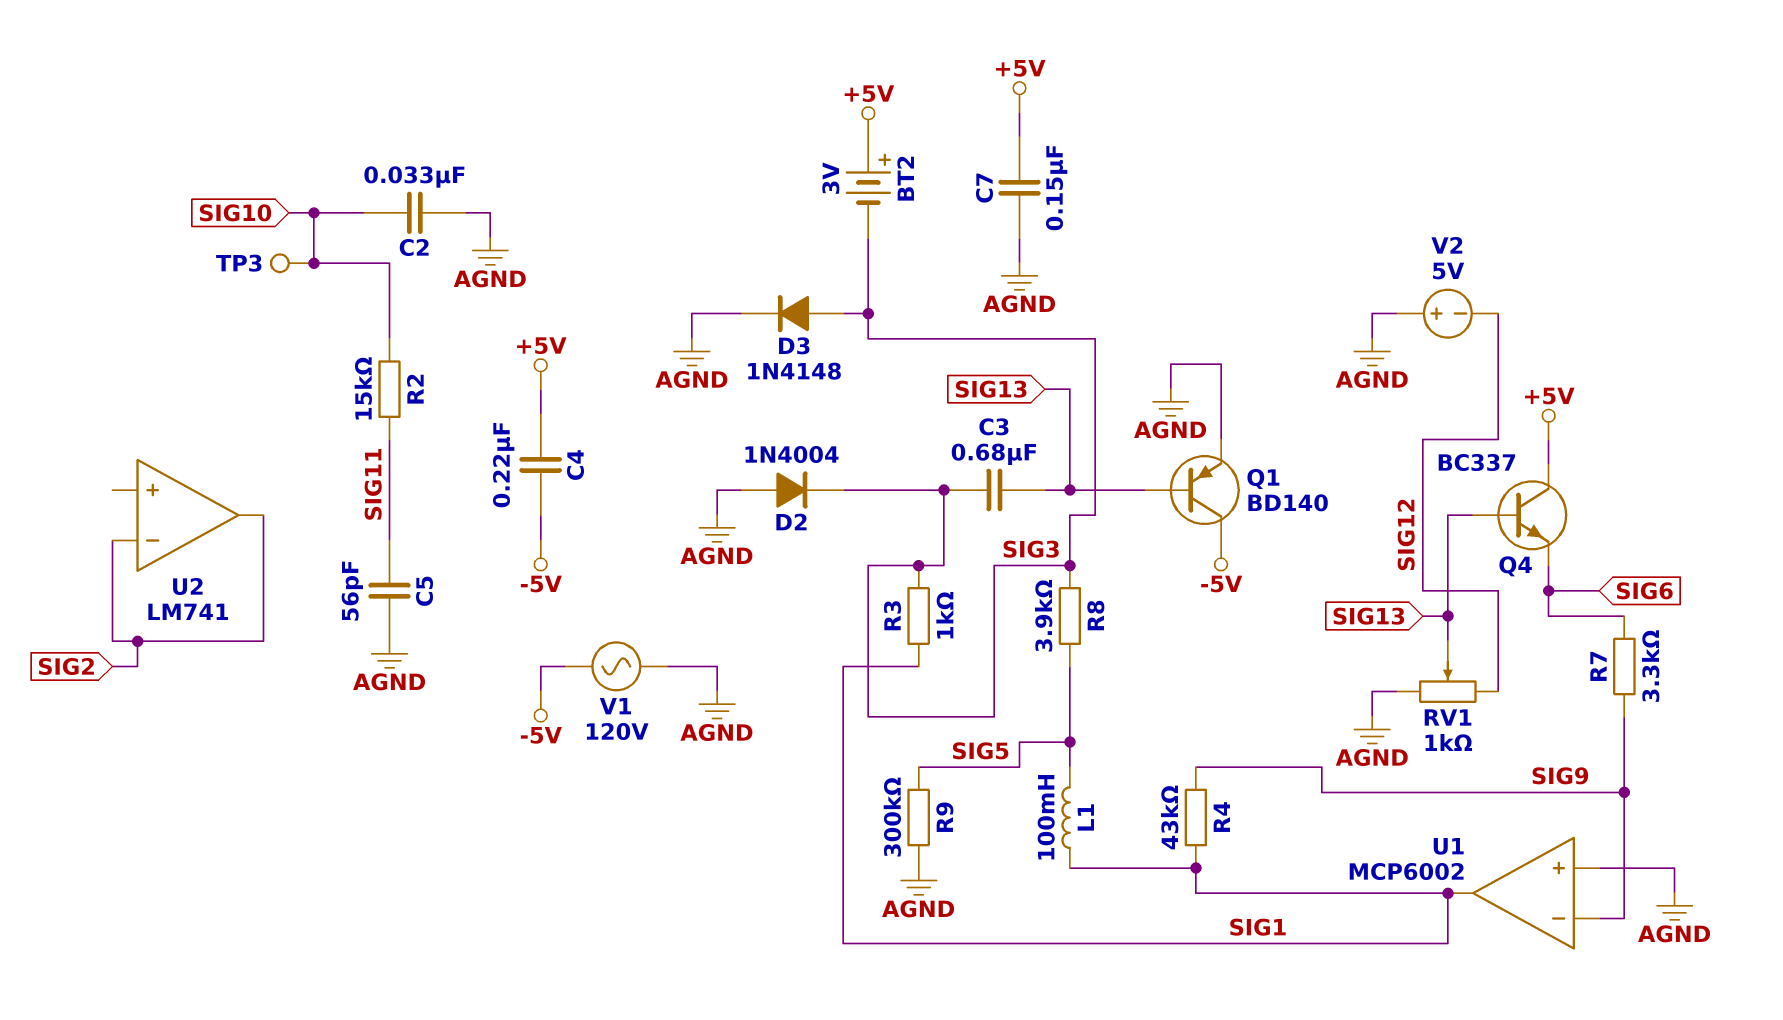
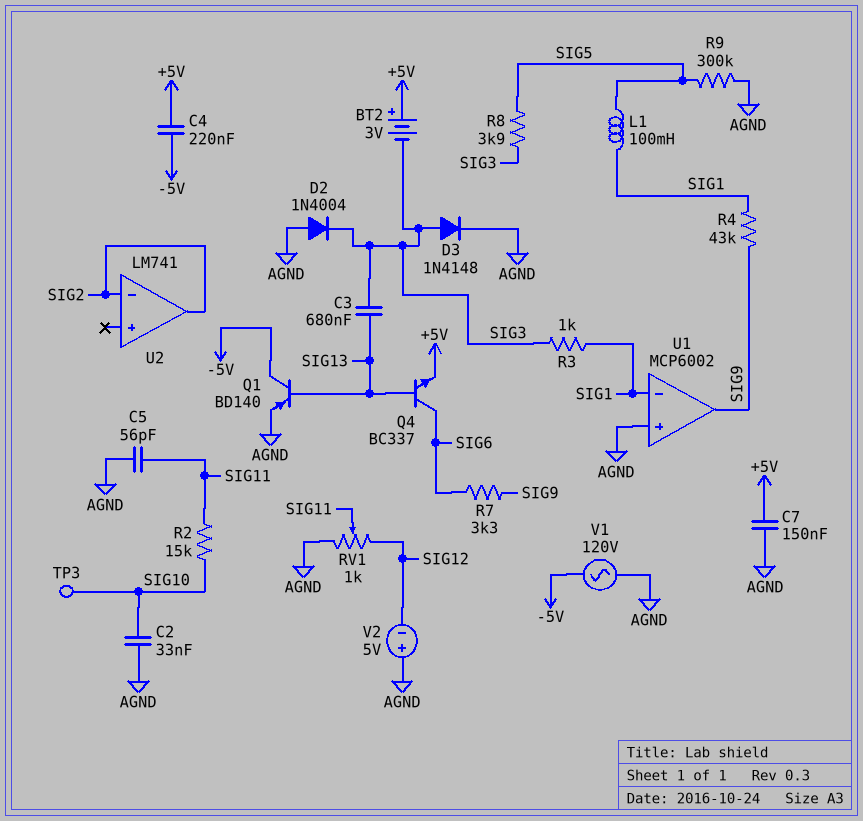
Q4: NPN BC337 (B SIG13, C +5V, E SIG6) -> NPN BC337 (B SIG13, C SIG6, E +5V)
RV1: 1k (AGND, SIG12, wiper SIG13) -> 1k (AGND, SIG12, wiper SIG11)
U1 pin in-: SIG9 -> SIG1
U1 pin out: SIG1 -> SIG9

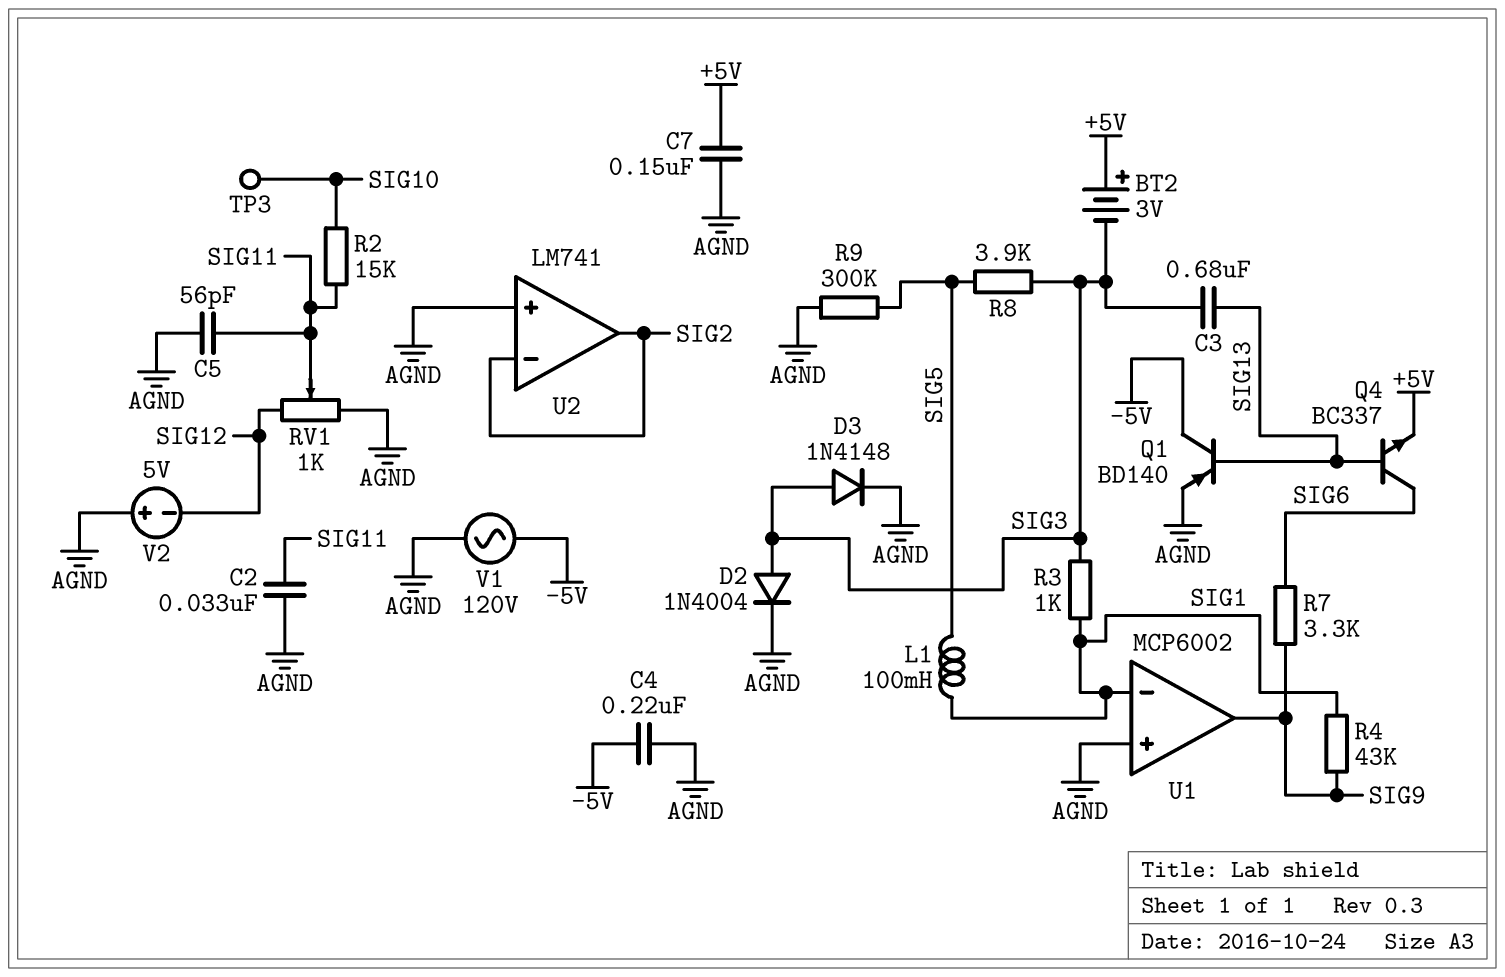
C2: 33nF (AGND, SIG10) -> 33nF (AGND, SIG11)
C4: 220nF (+5V, -5V) -> 220nF (-5V, AGND)
D2: diode 1N4004 (A AGND, K SIG3) -> diode 1N4004 (A SIG3, K AGND)
U2 pin in+: none -> AGND

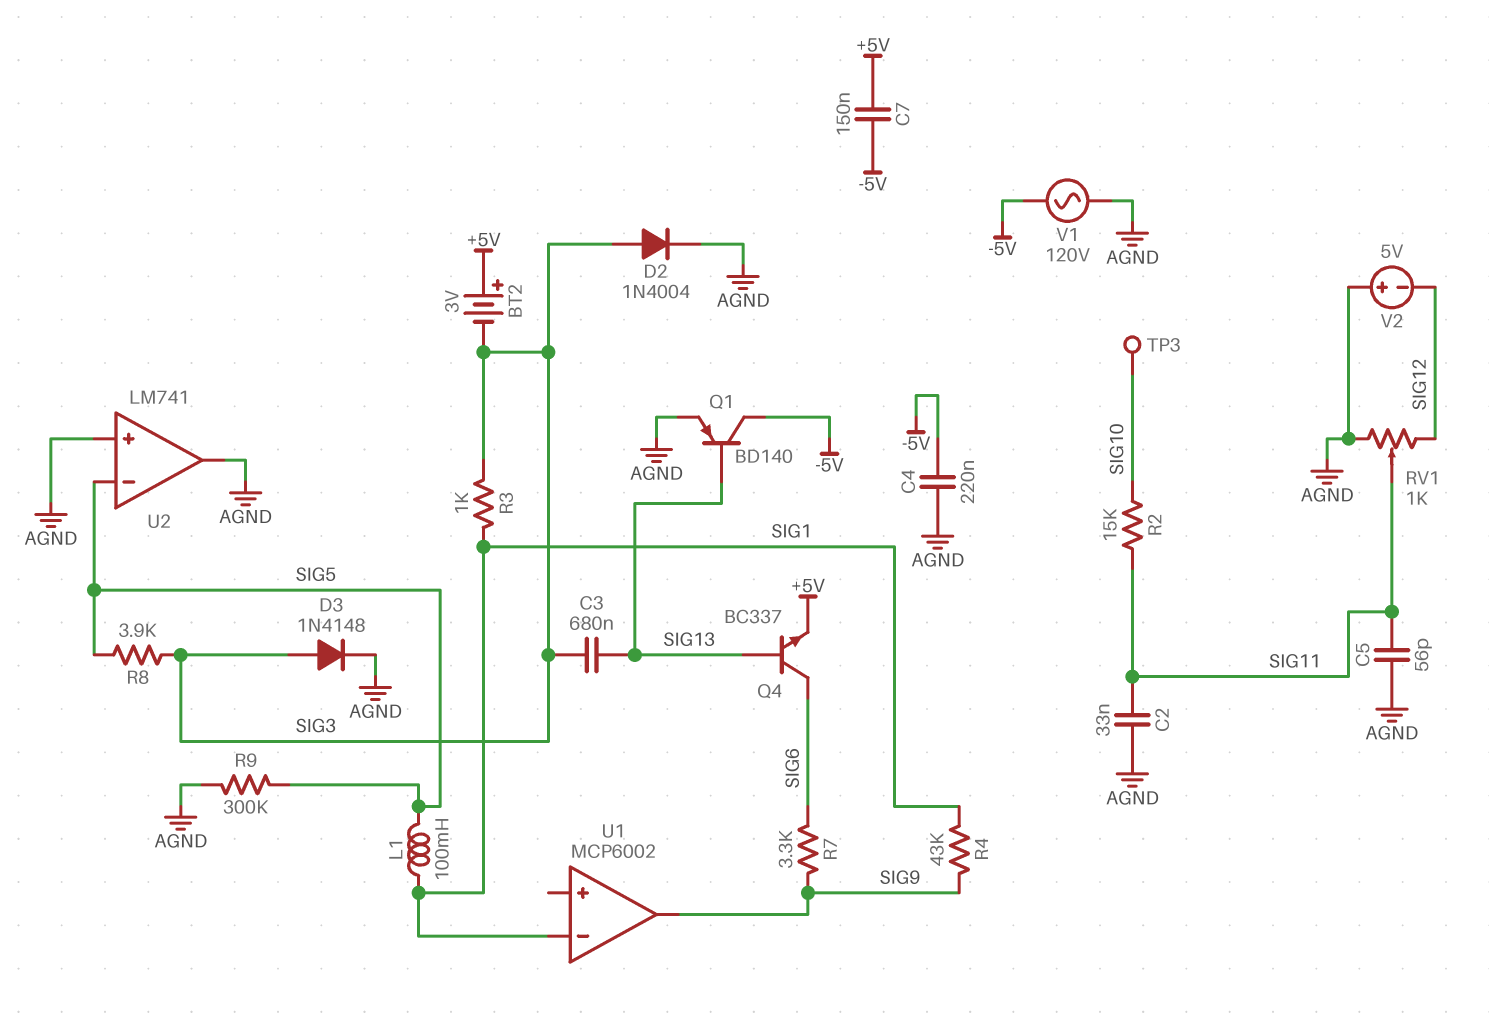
C7: 150nF (+5V, AGND) -> 150nF (+5V, -5V)
U1 pin in+: AGND -> none
U2 pin in-: SIG2 -> SIG5
U2 pin out: SIG2 -> AGND

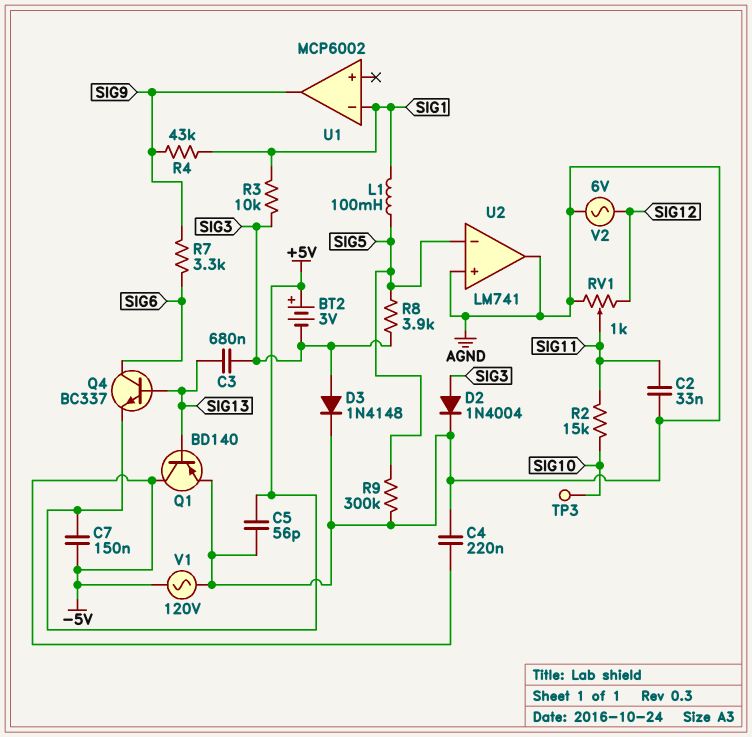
C5: 56pF (AGND, SIG11) -> 56pF (+5V, AGND)
R3: 1k (SIG1, SIG3) -> 10k (SIG1, SIG3)
V2: 5V (plus AGND, minus SIG12) -> AC 6V (AGND, SIG12)

